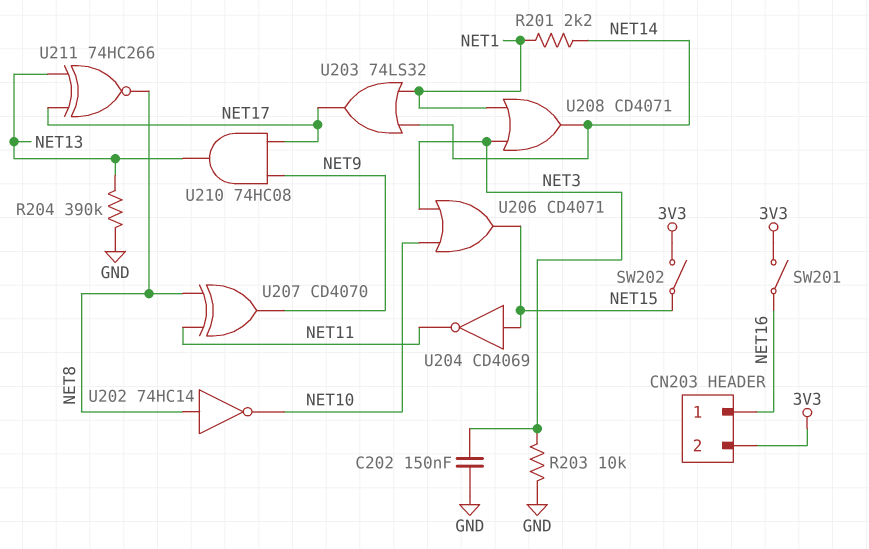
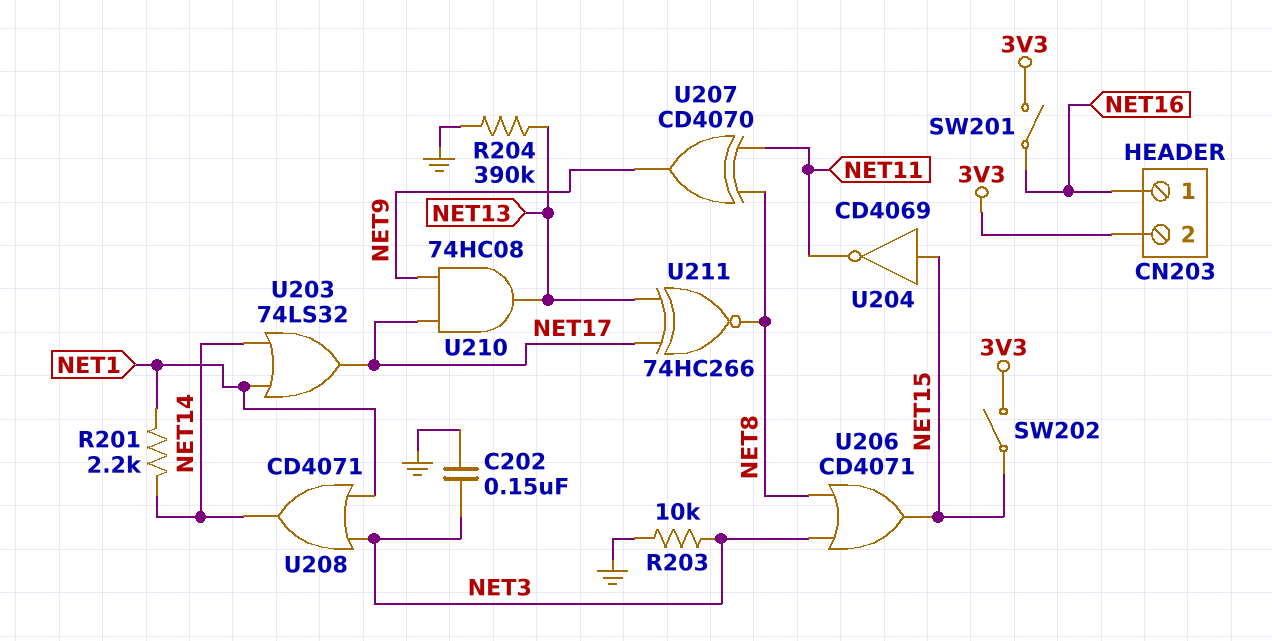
U202: NOT 74HC14 (in NET8, out NET10) -> none
U206: OR CD4071 (in NET3, in NET10, out NET15) -> OR CD4071 (in NET3, in NET8, out NET15)

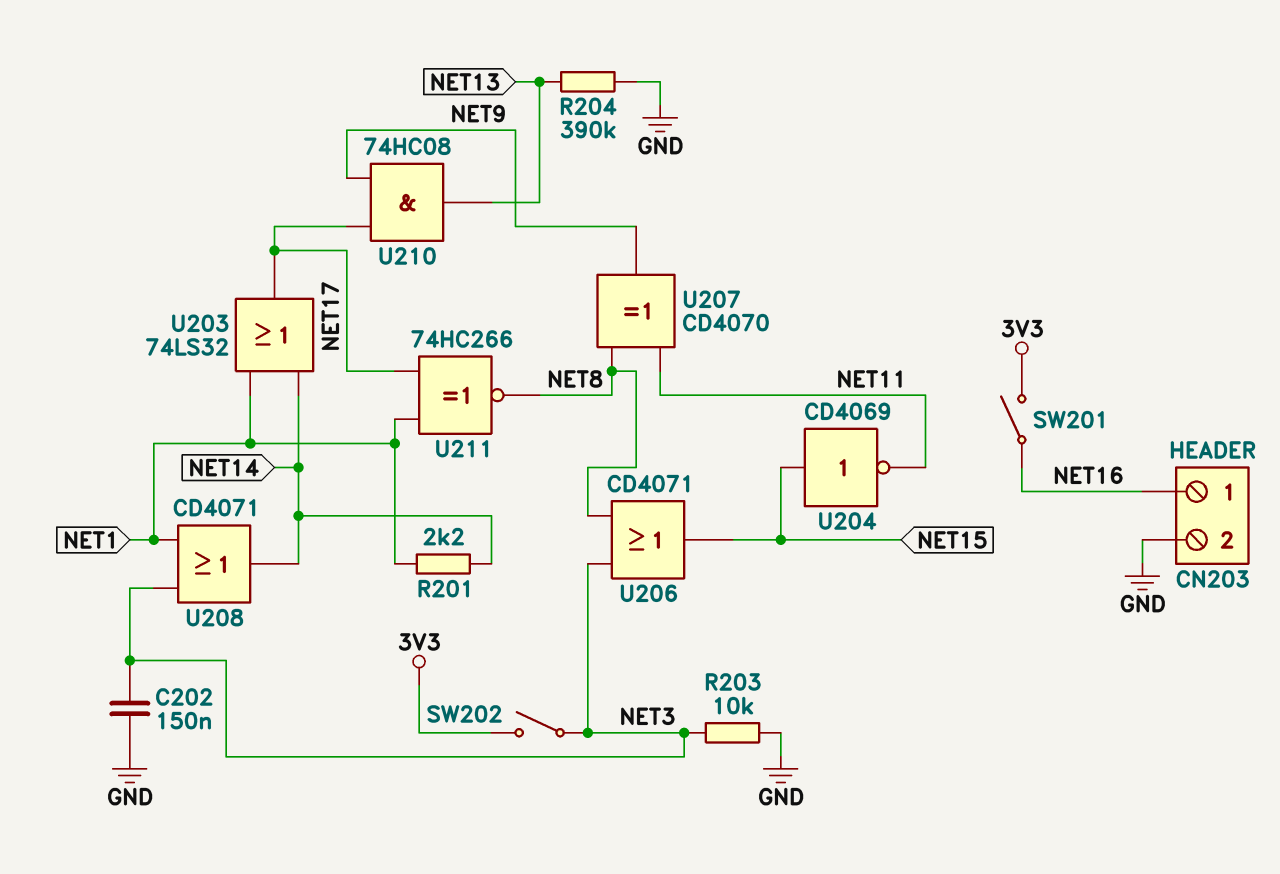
CN203 pin 2: 3V3 -> GND
SW202: switch (3V3, NET15) -> switch (3V3, NET3)
U211: XNOR 74HC266 (in NET13, in NET17, out NET8) -> XNOR 74HC266 (in NET1, in NET17, out NET8)

